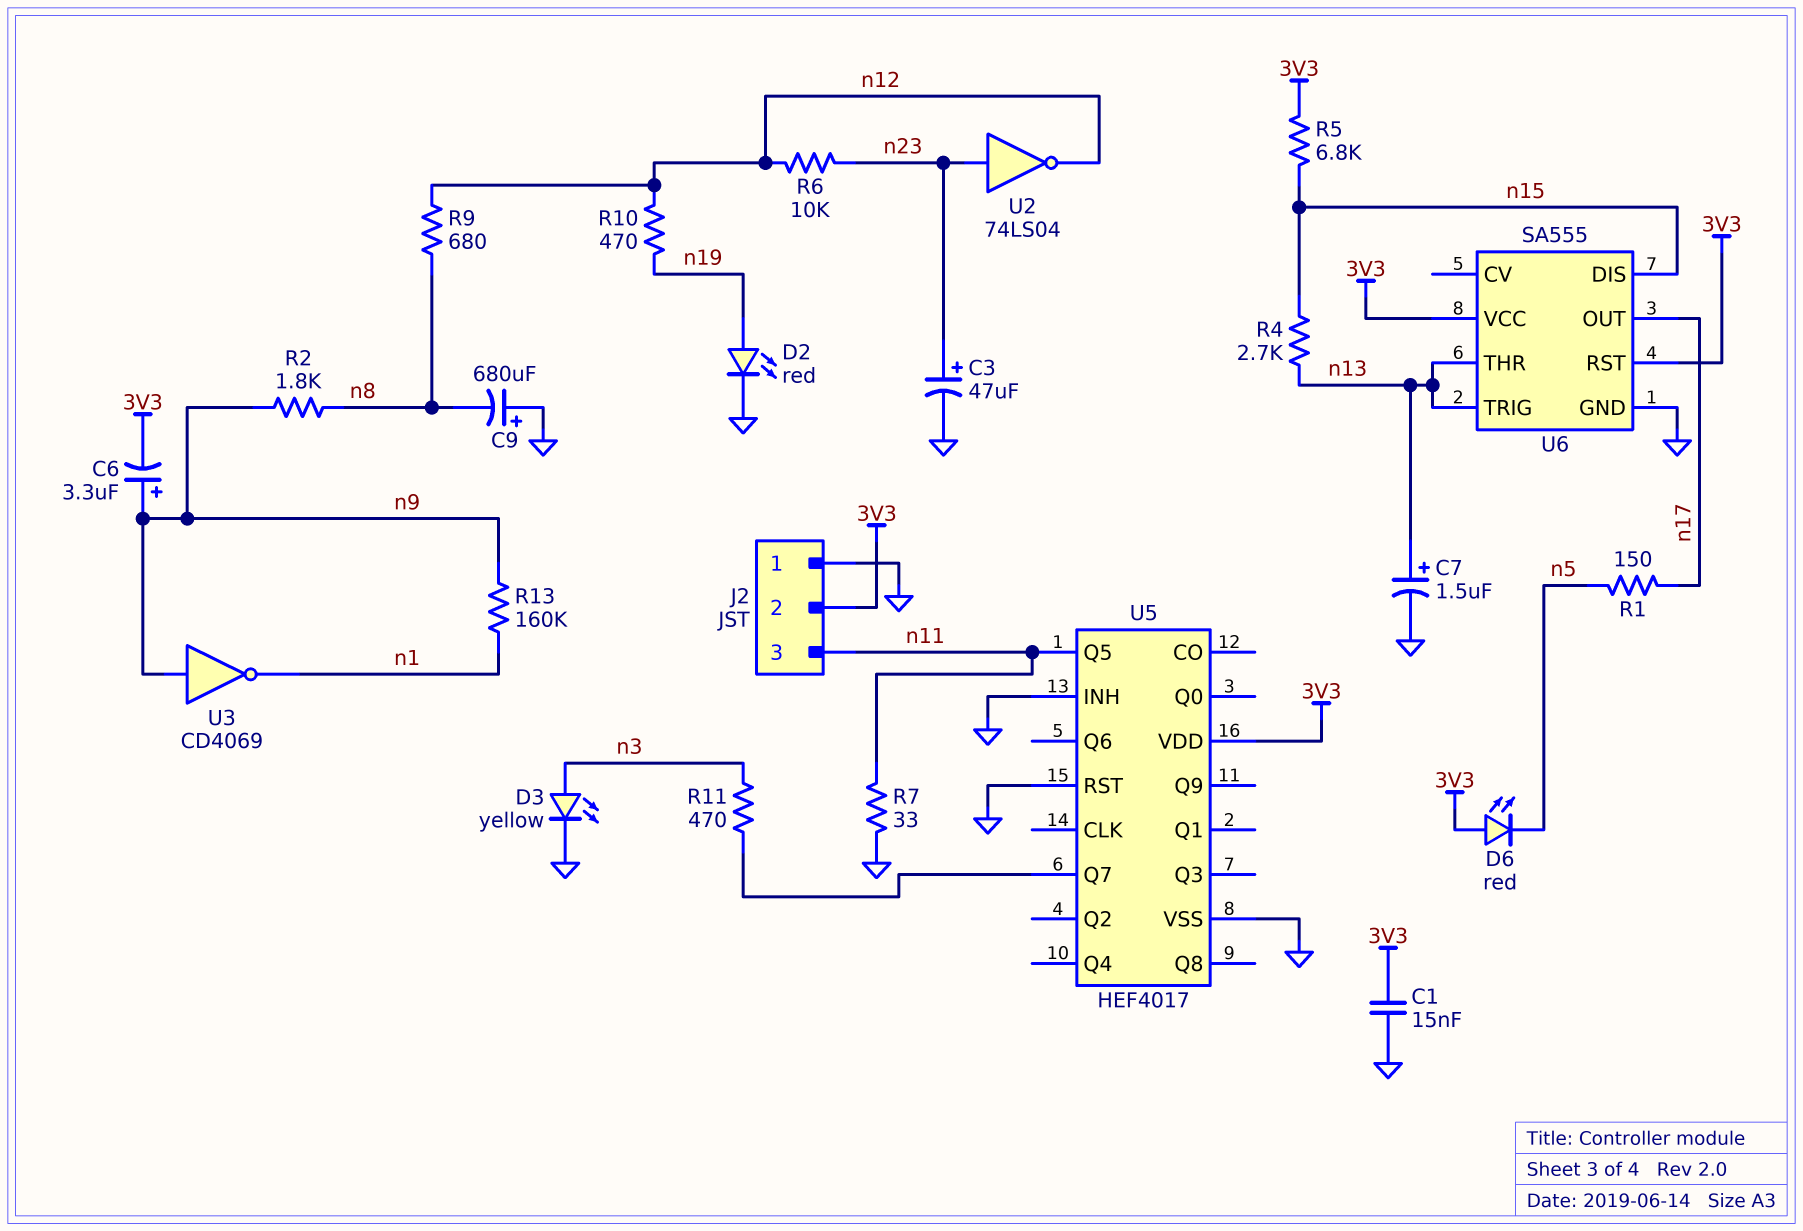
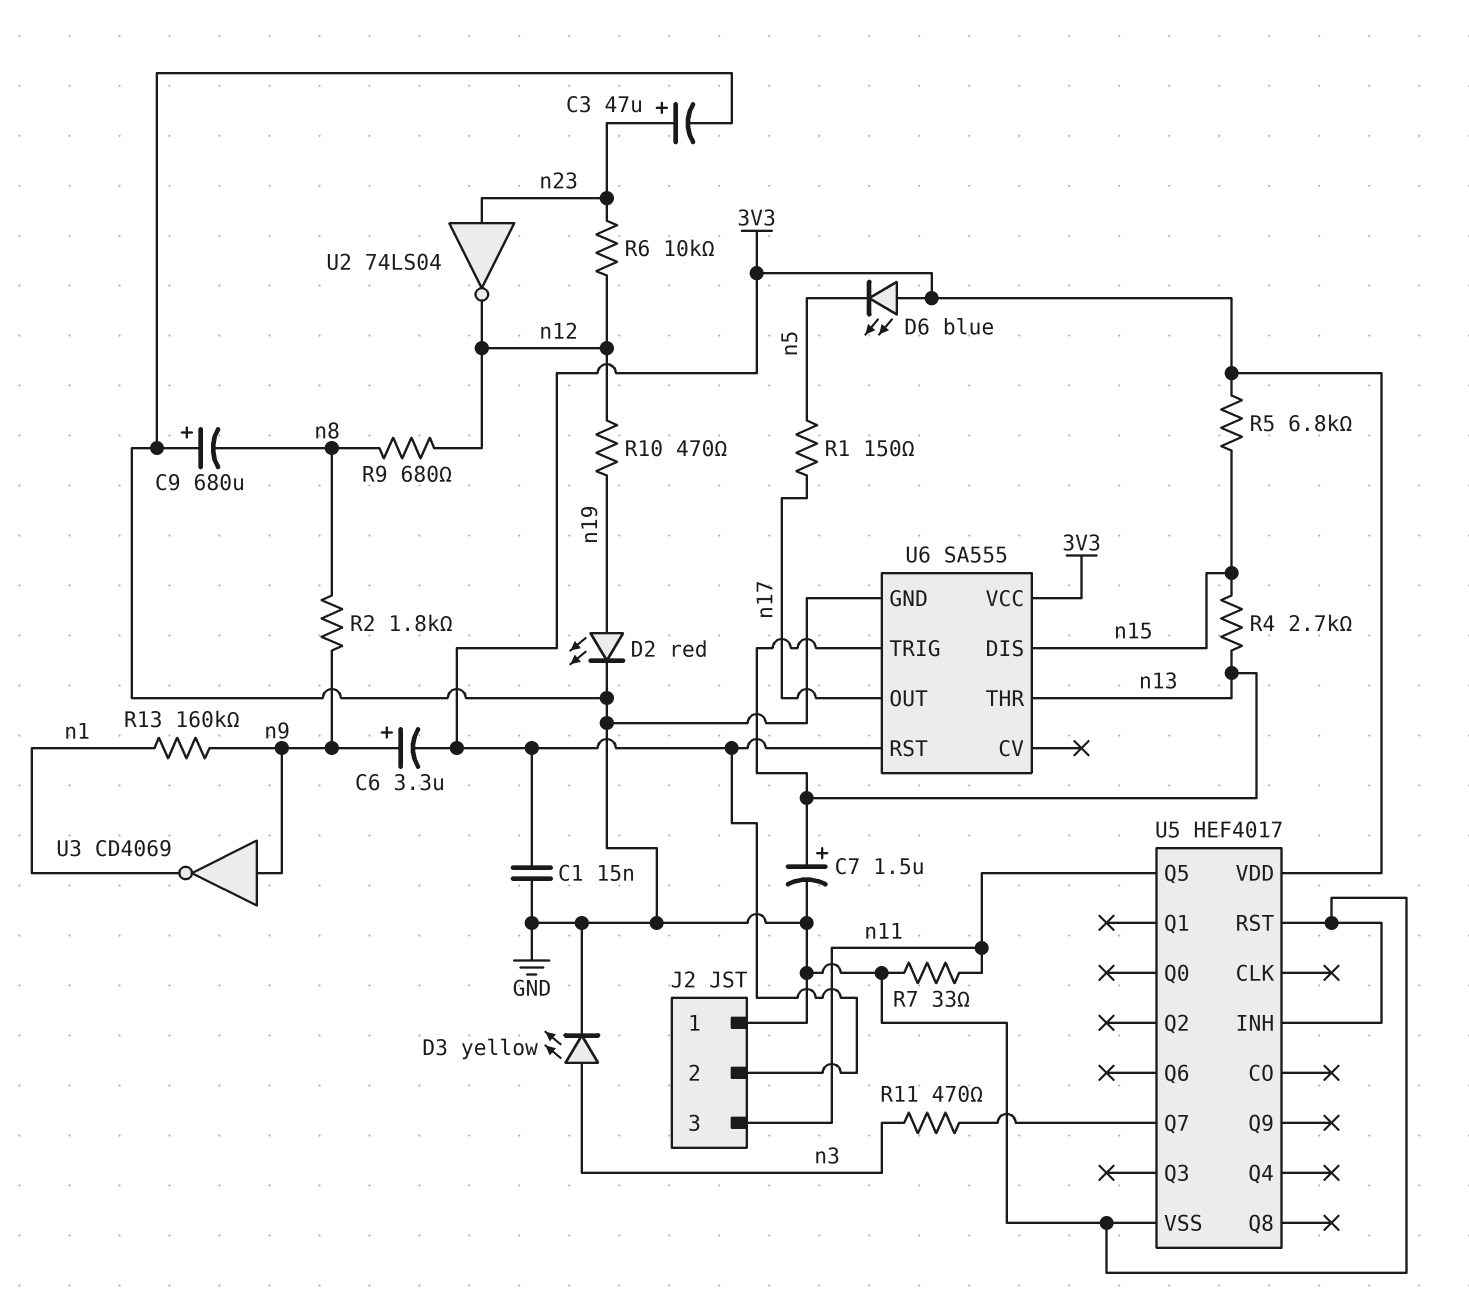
D6: LED red (A 3V3, K n5) -> LED blue (A 3V3, K n5)

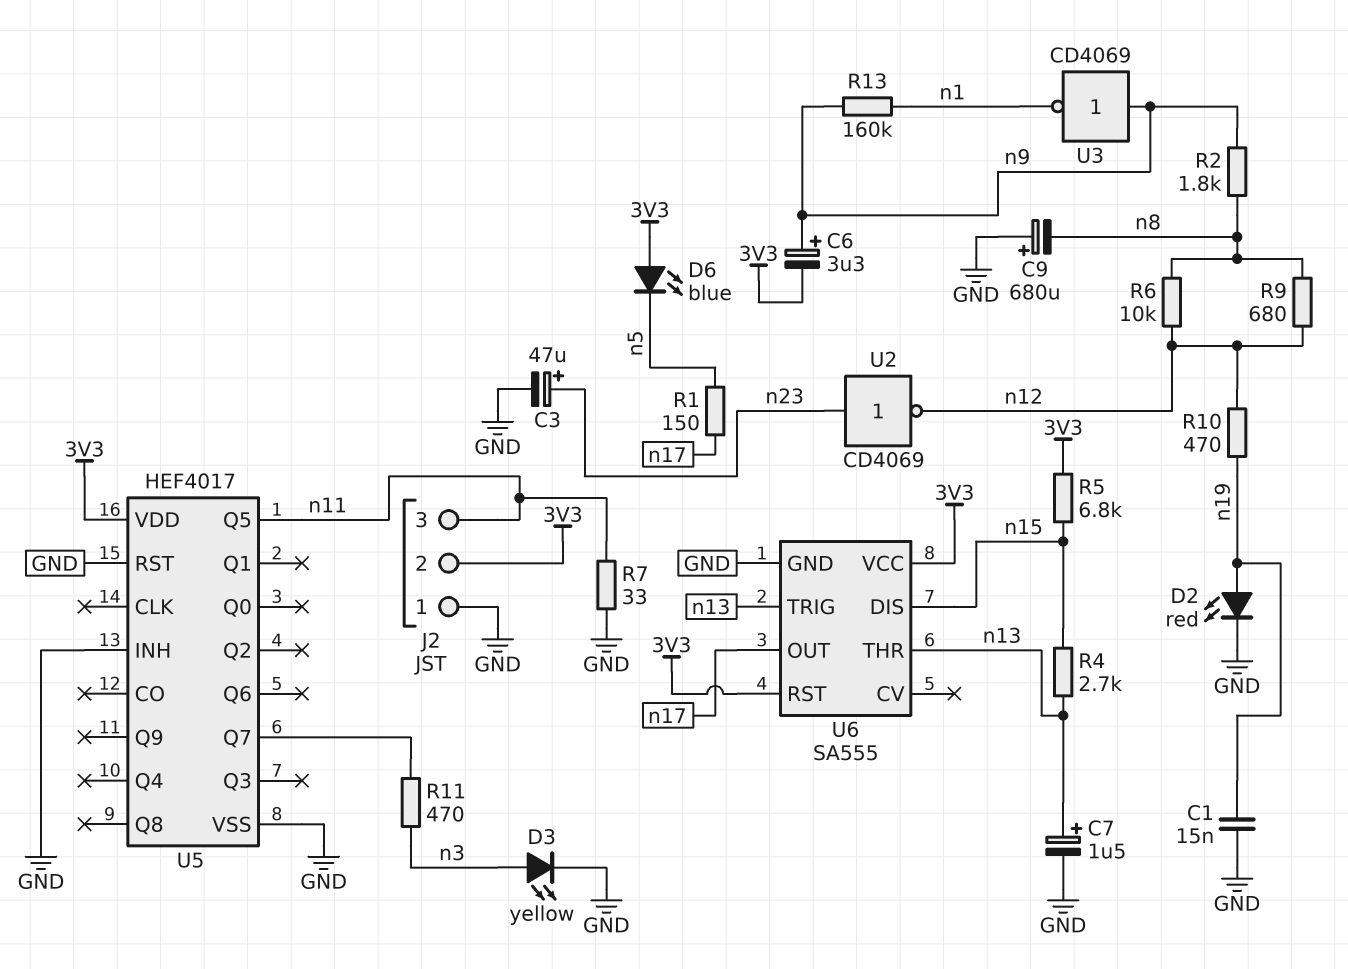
C1: 15nF (3V3, GND) -> 15nF (GND, n19)
R6: 10k (n12, n23) -> 10k (n8, n12)
U2: NOT 74LS04 (in n23, out n12) -> NOT CD4069 (in n23, out n12)

